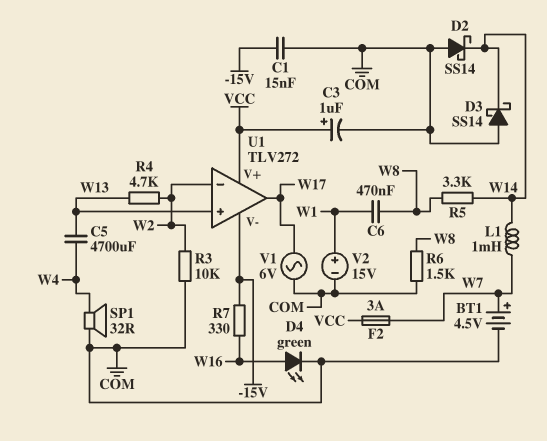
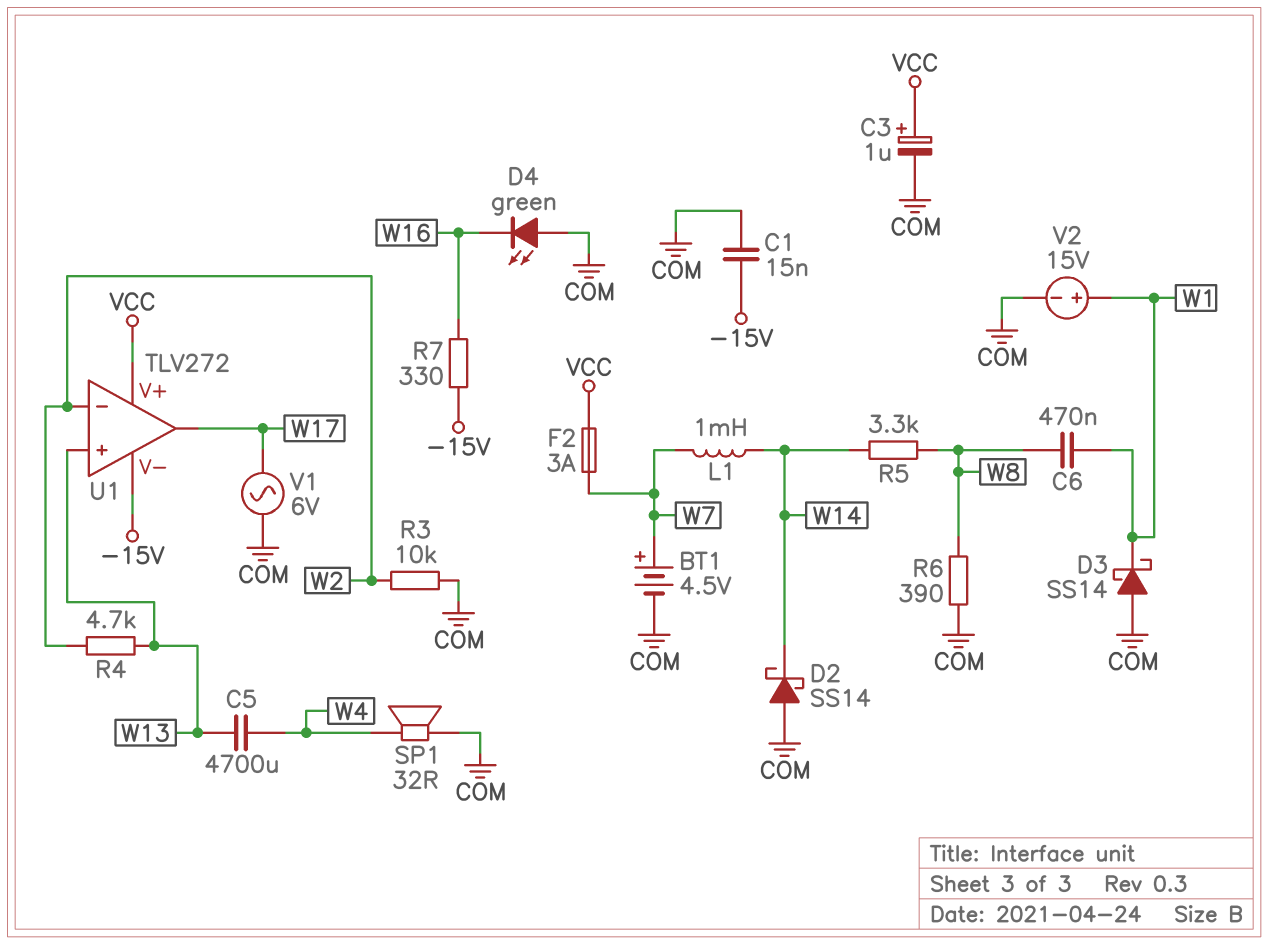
D3: schottky SS14 (A COM, K W14) -> schottky SS14 (A COM, K W1)
D4: LED green (A W16, K COM) -> LED green (A COM, K W16)
R6: 1.5k (COM, W8) -> 390 (COM, W8)

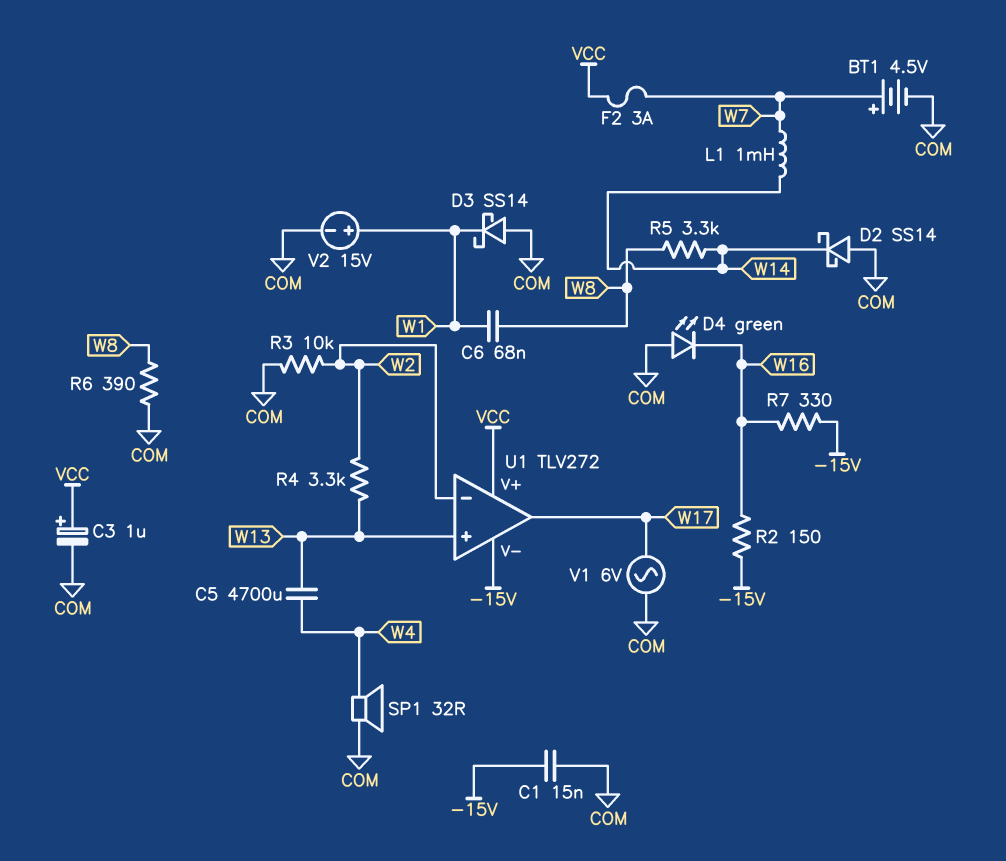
C6: 470nF (W1, W8) -> 68nF (W1, W8)
R2: none -> 150 (-15V, W16)
R4: 4.7k (W2, W13) -> 3.3k (W2, W13)

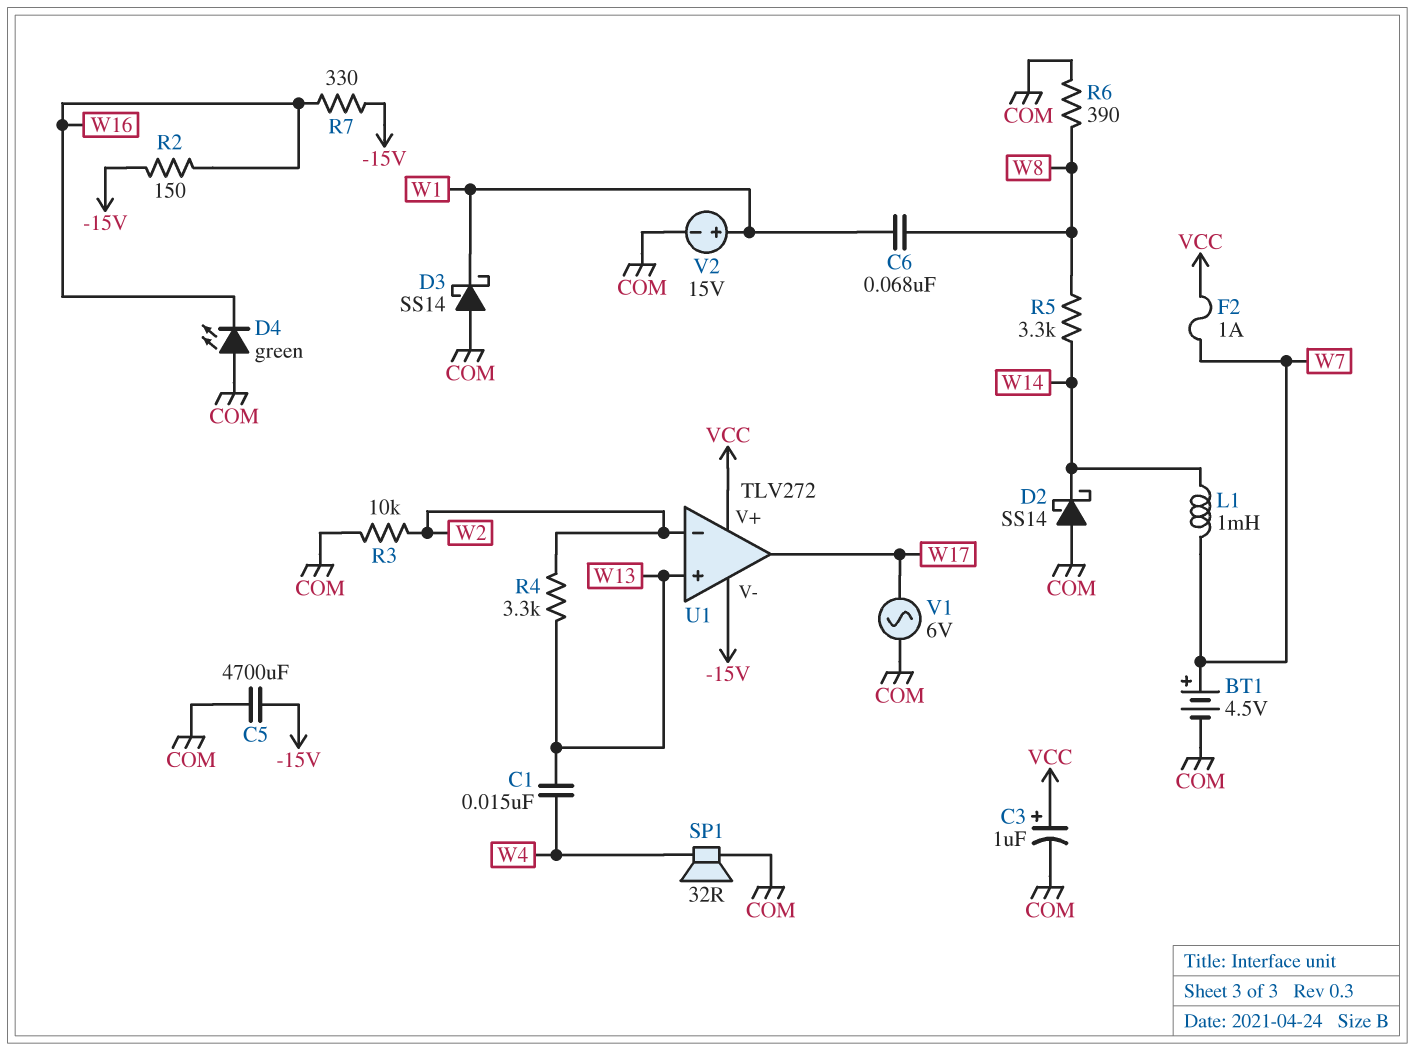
C1: 15nF (-15V, COM) -> 15nF (W4, W13)
C5: 4700uF (W4, W13) -> 4700uF (-15V, COM)
F2: 3A (VCC, W7) -> 1A (VCC, W7)

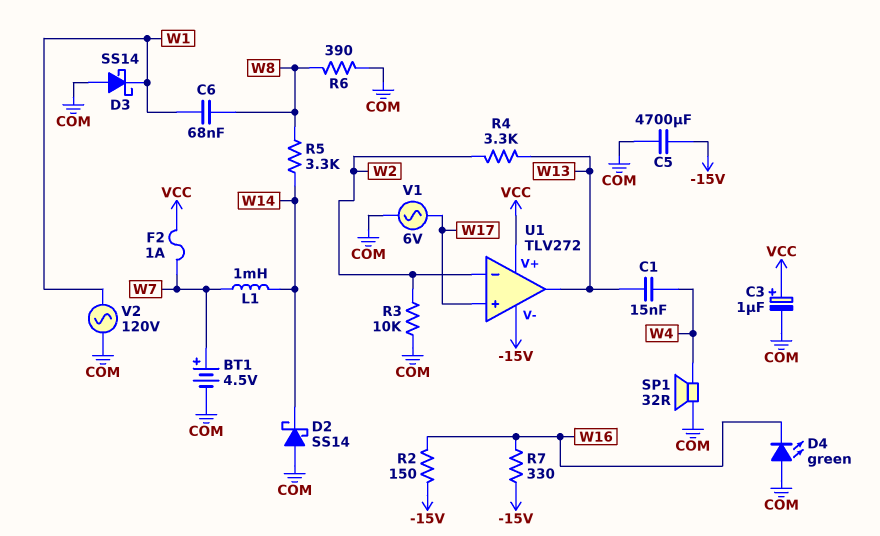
U1 pin in+: W13 -> W17
U1 pin out: W17 -> W13
V2: 15V (plus W1, minus COM) -> AC 120V (COM, W1)

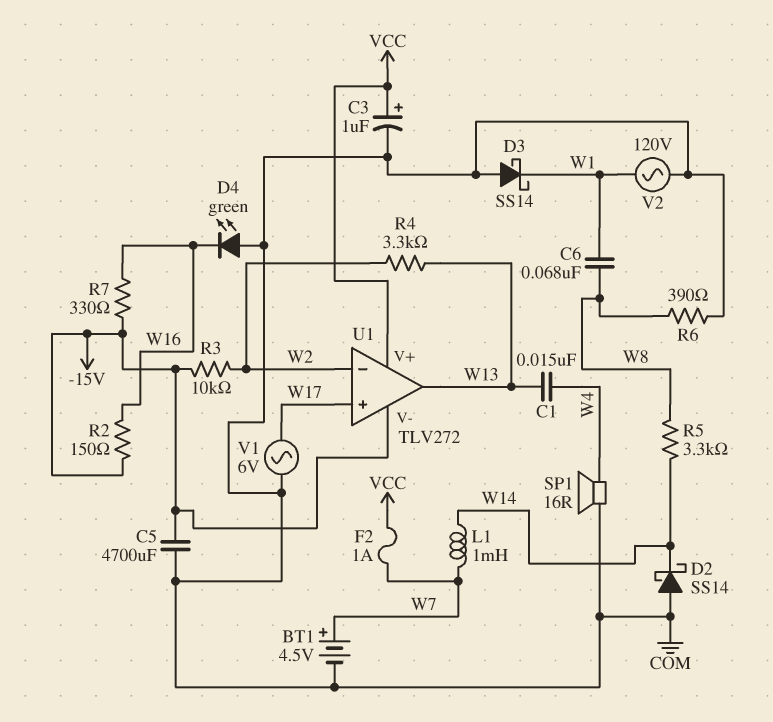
R3: 10k (COM, W2) -> 10k (-15V, W2)
SP1: speaker 32R (COM, W4) -> speaker 16R (COM, W4)

